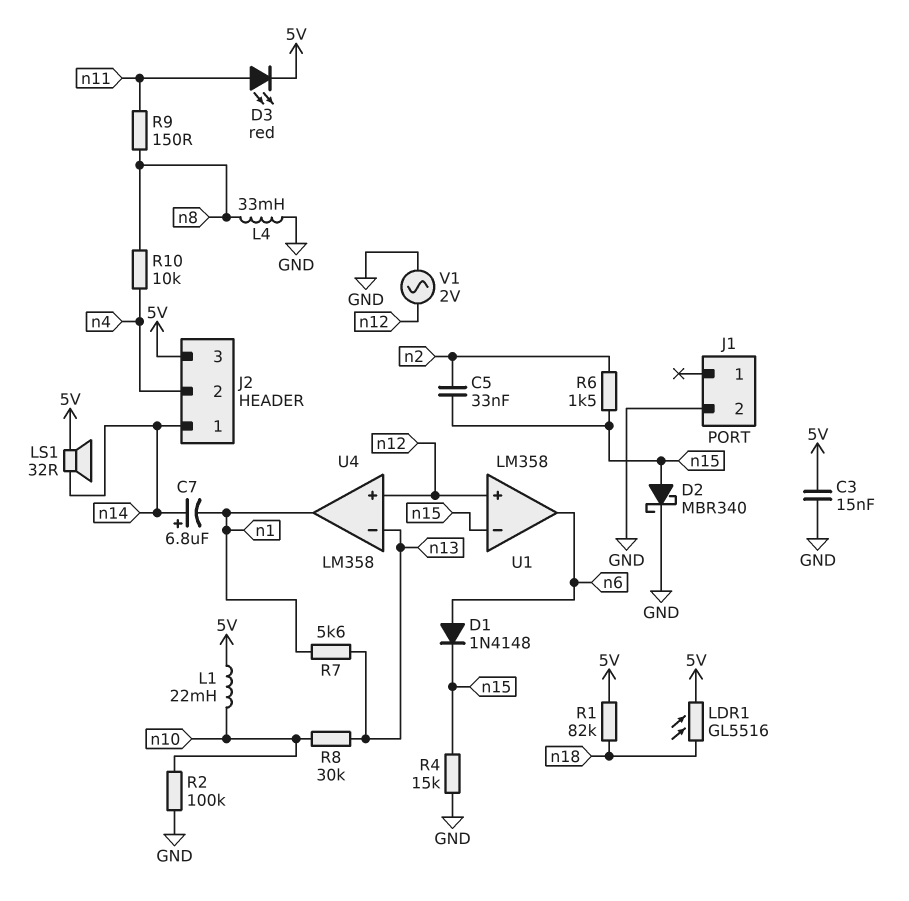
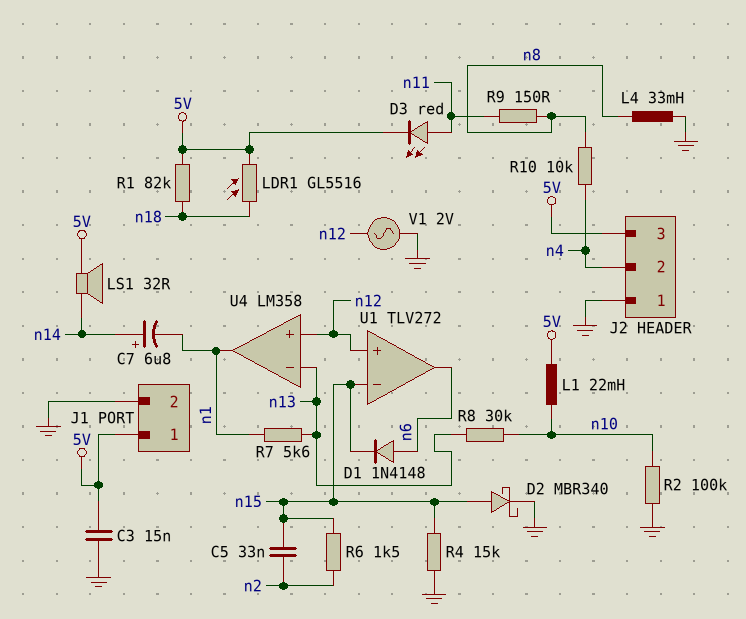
J1 pin 1: none -> 5V
J2 pin 1: n14 -> GND
U1: LM358 -> TLV272

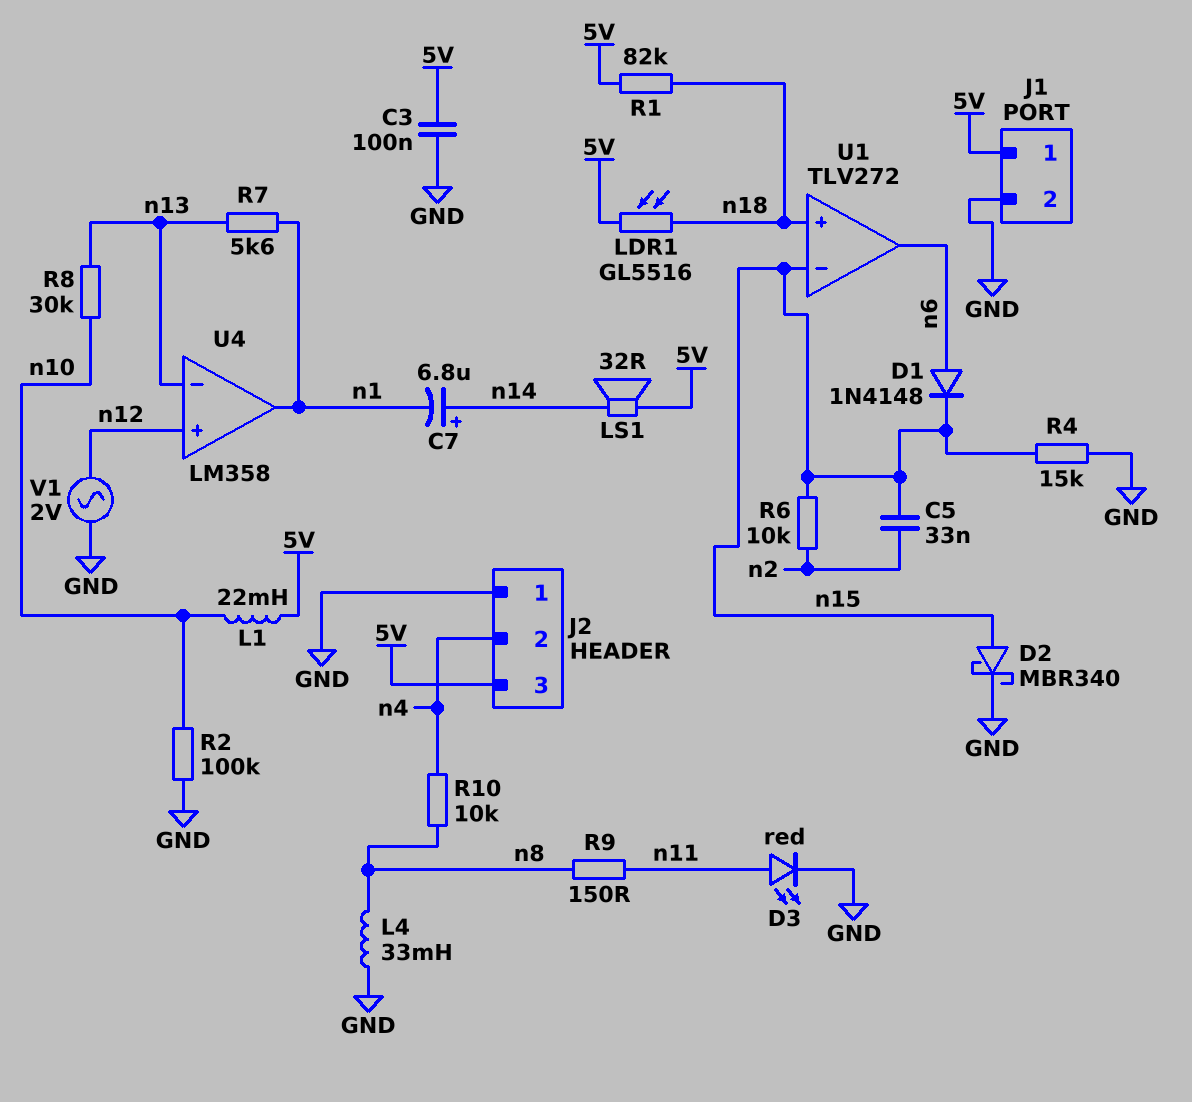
C3: 15nF (5V, GND) -> 100nF (5V, GND)
D3: LED red (A n11, K 5V) -> LED red (A n11, K GND)
R6: 1.5k (n2, n15) -> 10k (n2, n15)
U1 pin in+: n12 -> n18

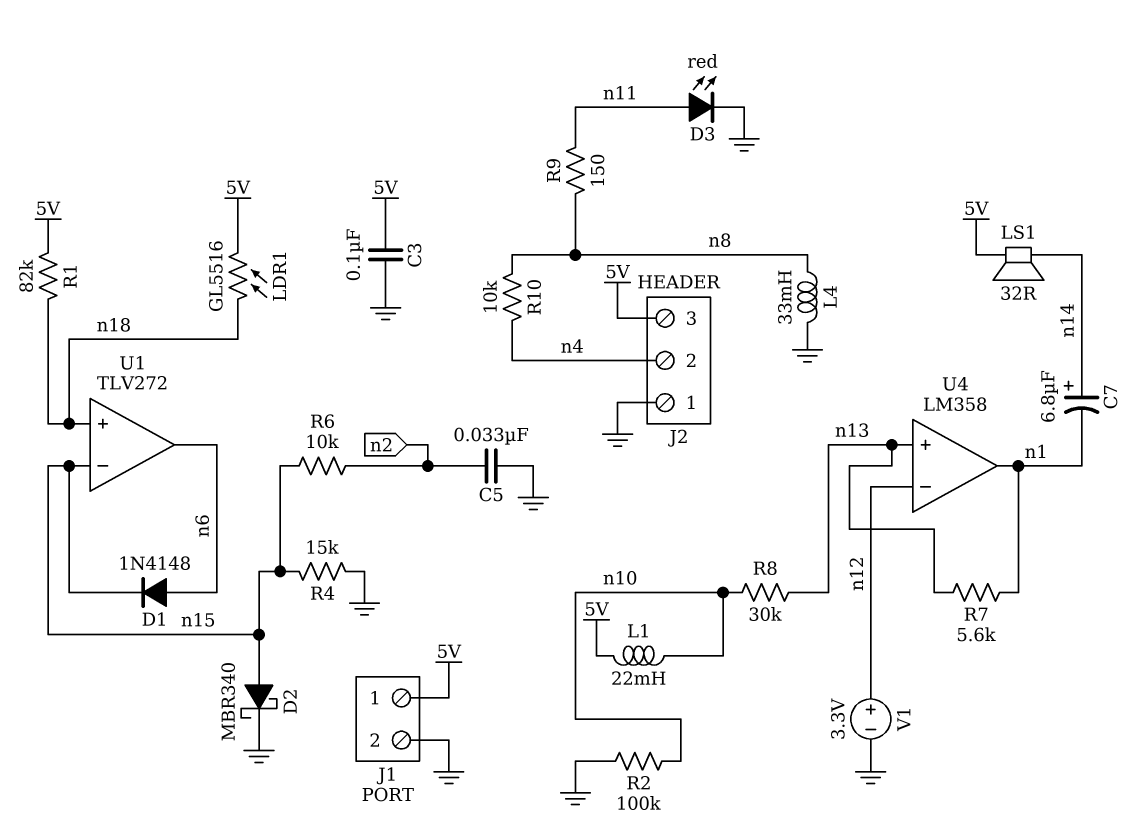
C5: 33nF (n2, n15) -> 33nF (GND, n2)
U4 pin in+: n12 -> n13
U4 pin in-: n13 -> n12
V1: AC 2V (GND, n12) -> 3.3V (plus n12, minus GND)

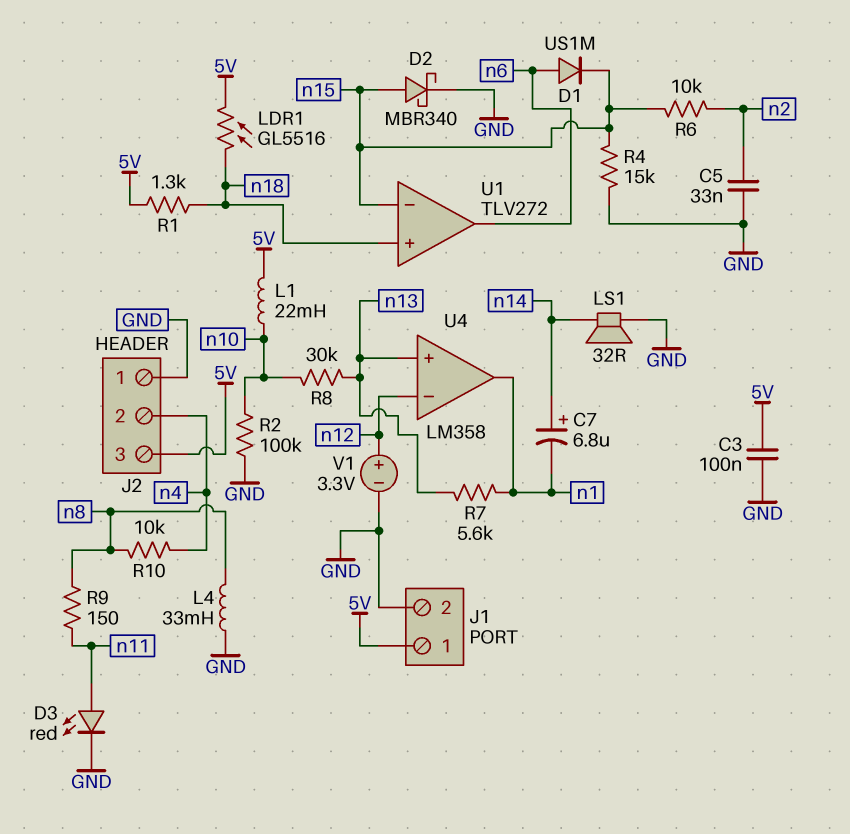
D1: diode 1N4148 (A n6, K n15) -> diode US1M (A n6, K n15)
LS1: speaker 32R (5V, n14) -> speaker 32R (GND, n14)
R1: 82k (5V, n18) -> 1.3k (5V, n18)

